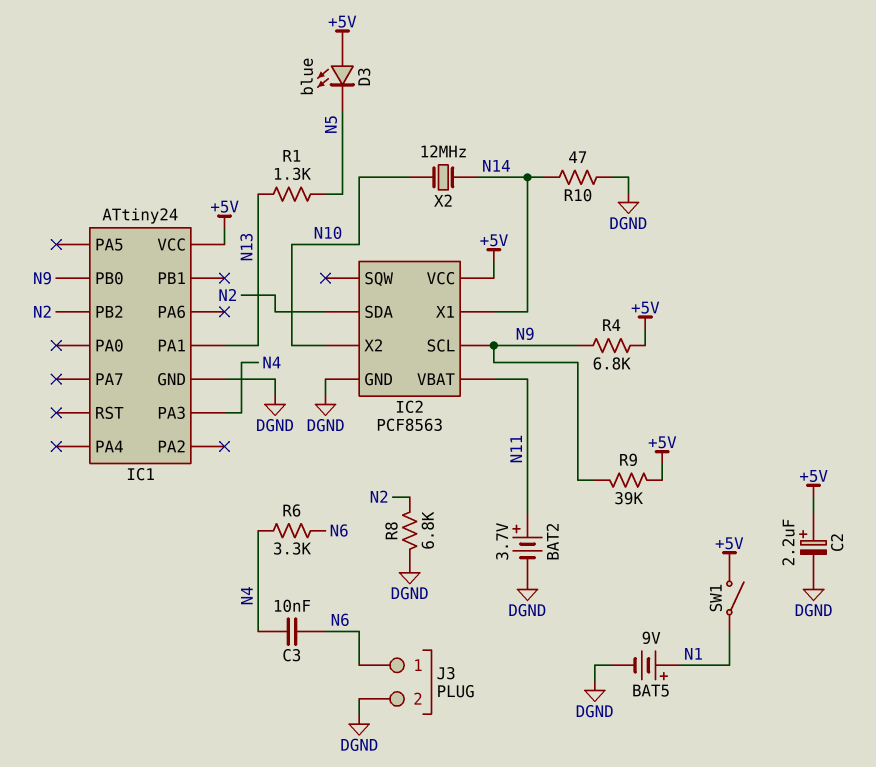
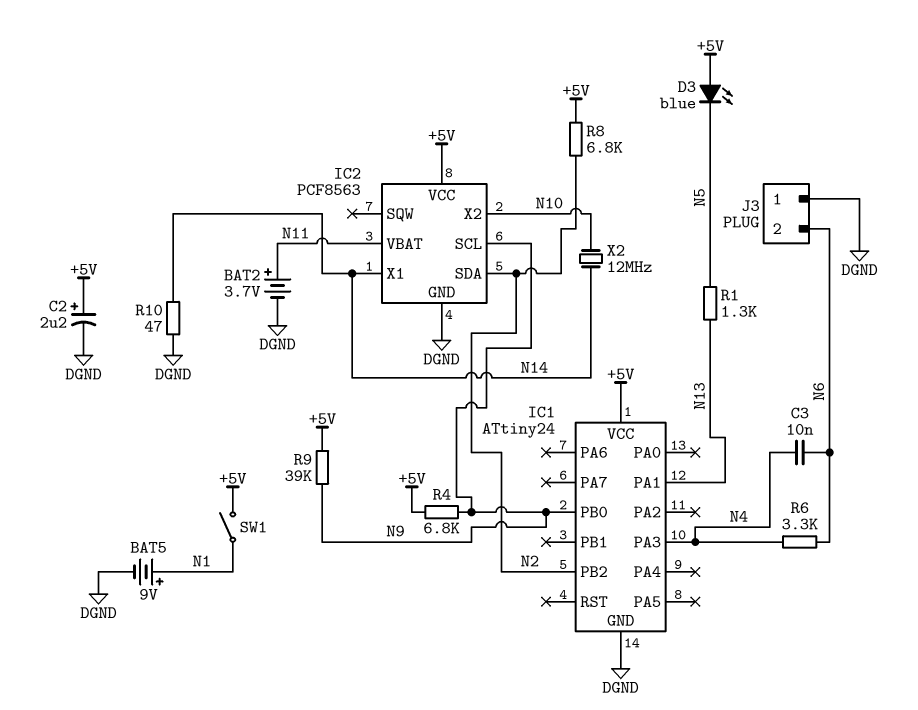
J3 pin 1: N6 -> DGND
J3 pin 2: DGND -> N6
R8: 6.8k (DGND, N2) -> 6.8k (+5V, N2)

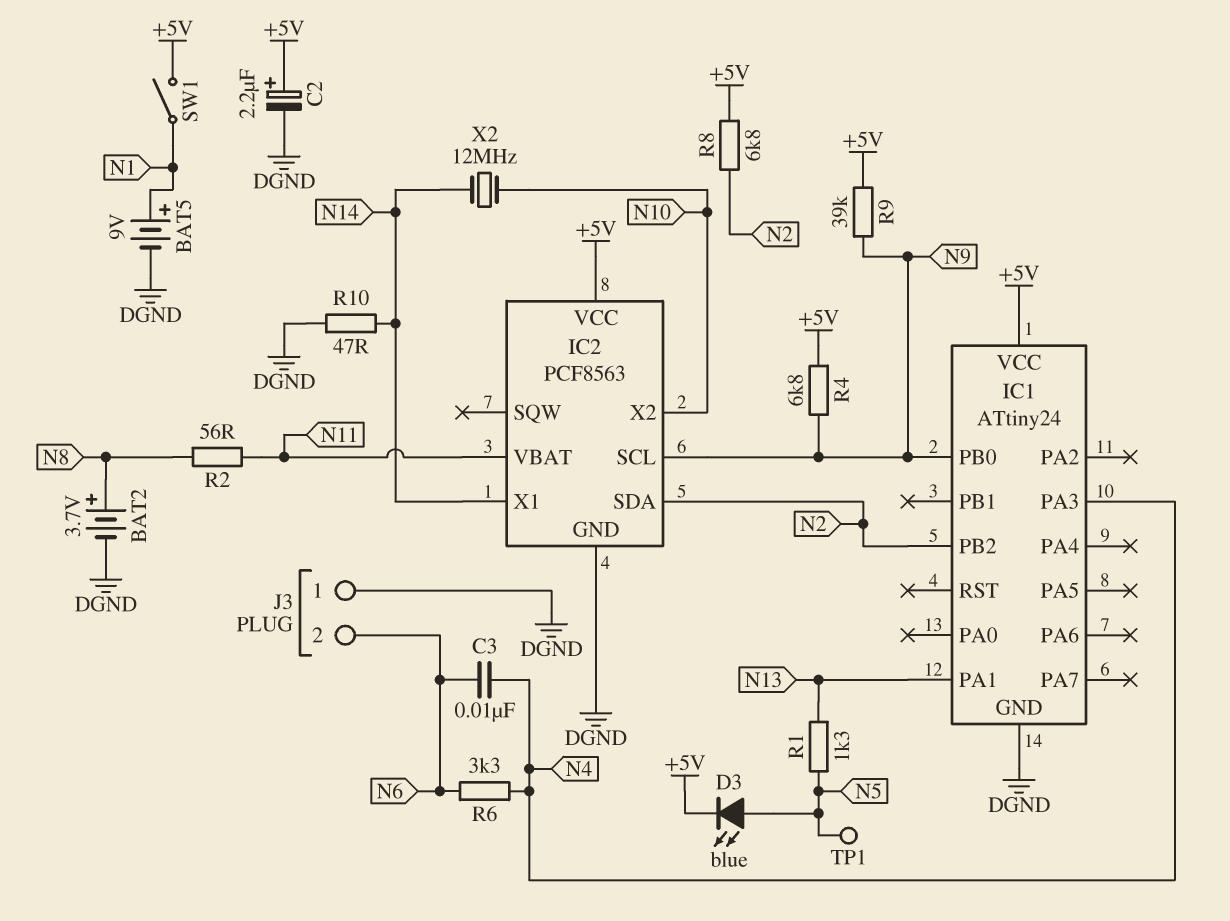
BAT2: 3.7V (plus N11, minus DGND) -> 3.7V (plus N8, minus DGND)
D3: LED blue (A +5V, K N5) -> LED blue (A N5, K +5V)
R2: none -> 56 (N8, N11)
TP1: none -> test point (N5)

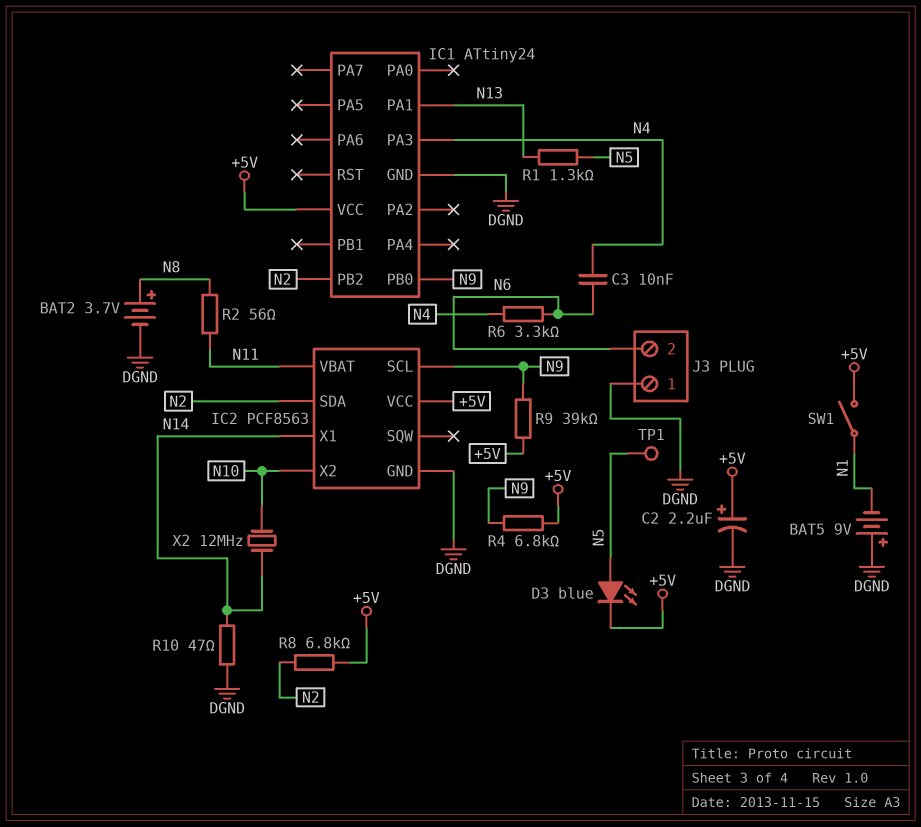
BAT5: 9V (plus N1, minus DGND) -> 9V (plus DGND, minus N1)

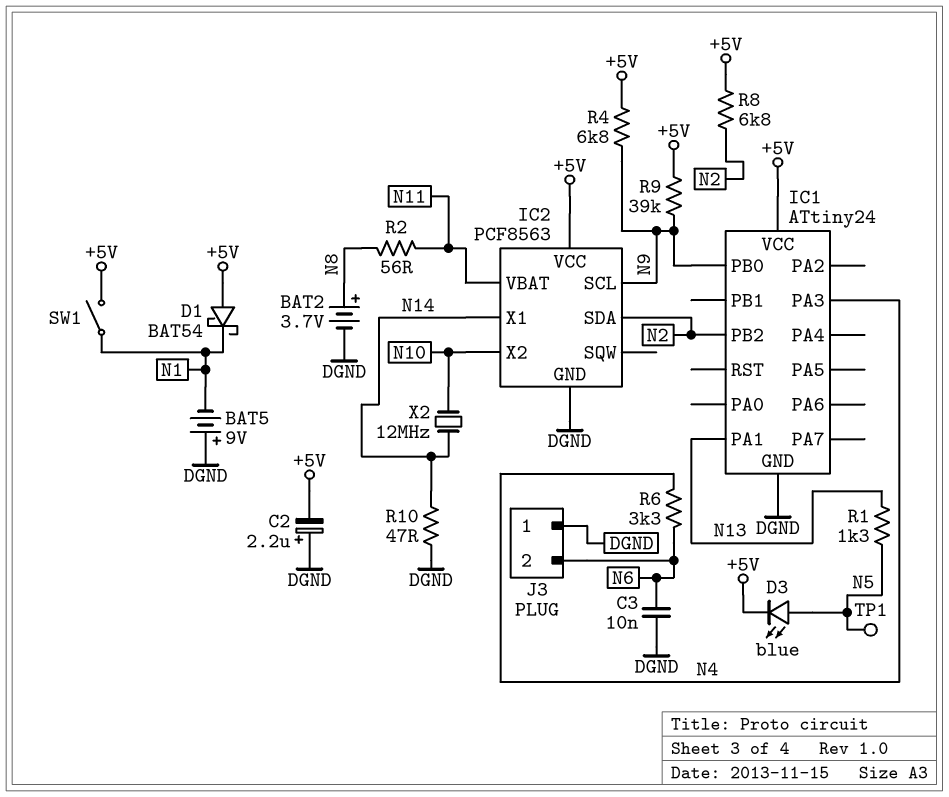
C2: 2.2uF (plus +5V, minus DGND) -> 2.2uF (plus DGND, minus +5V)
C3: 10nF (N4, N6) -> 10nF (DGND, N6)
D1: none -> schottky BAT54 (A +5V, K N1)

